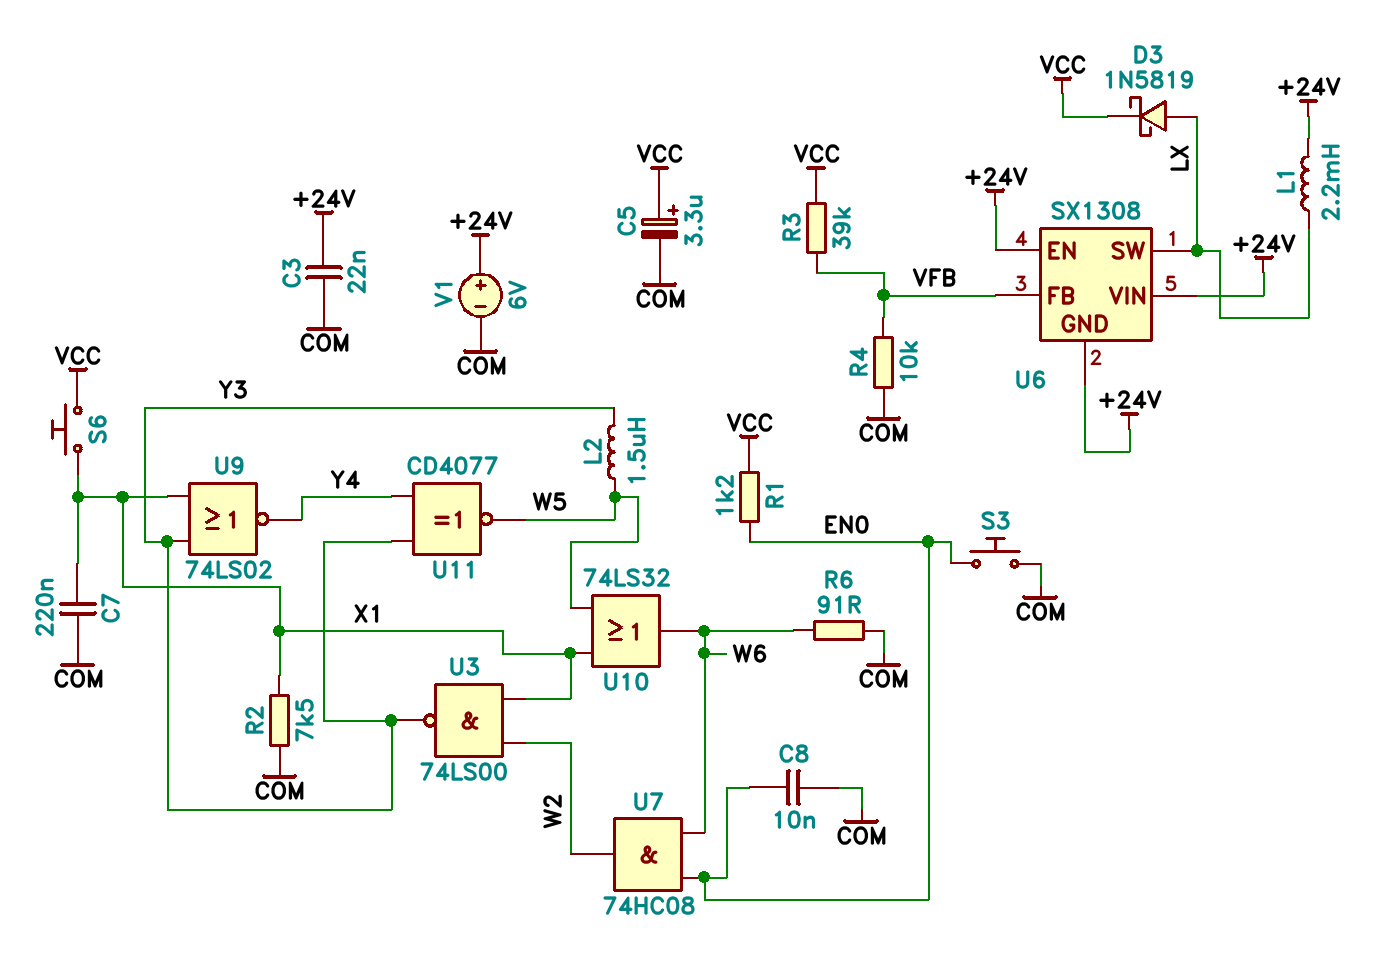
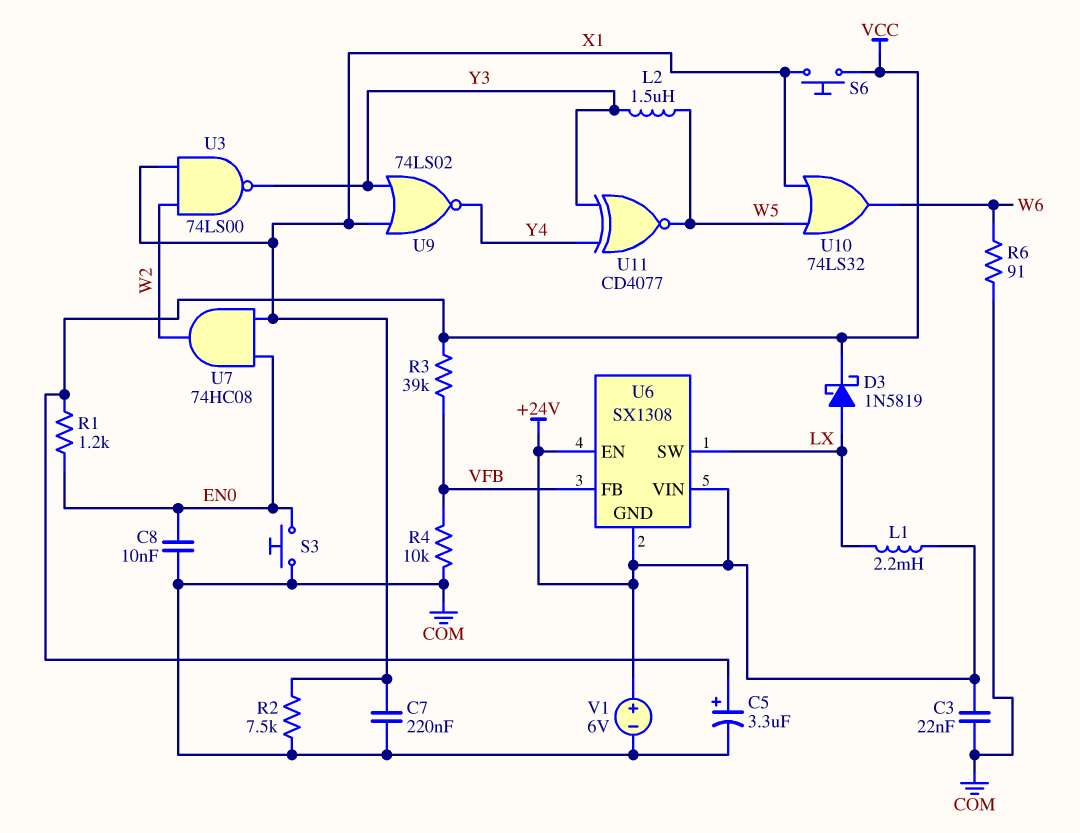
U7: AND 74HC08 (in EN0, in W6, out W2) -> AND 74HC08 (in EN0, in X1, out W2)

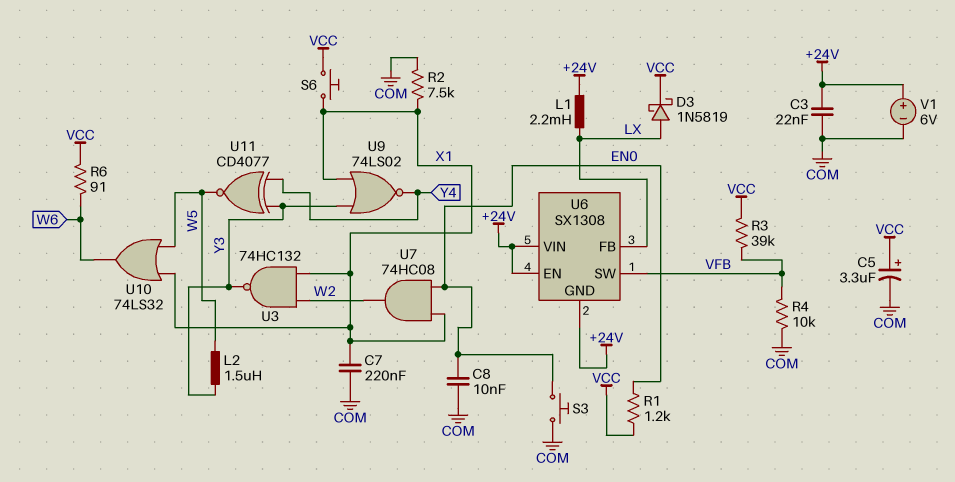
R6: 91 (COM, W6) -> 91 (VCC, W6)
U3: NAND 74LS00 (in W2, in X1, out Y3) -> NAND 74HC132 (in W2, in X1, out Y3)
U6 pin FB: VFB -> LX
U6 pin SW: LX -> VFB

